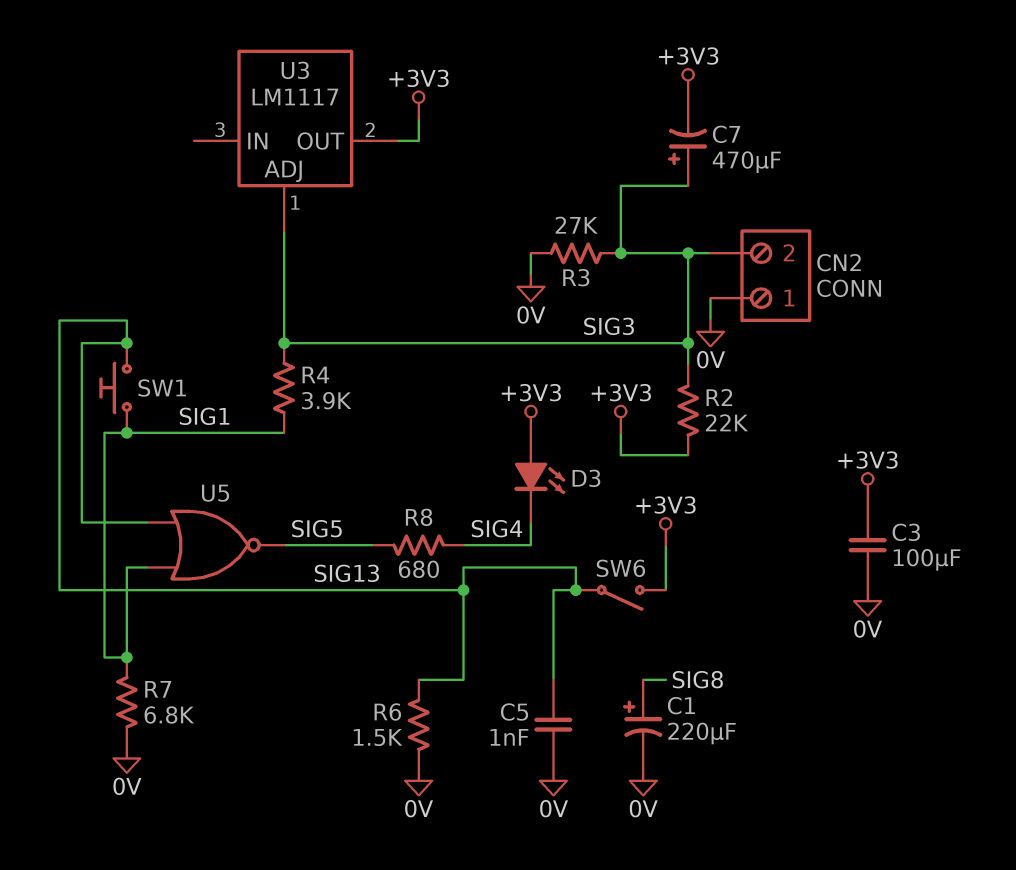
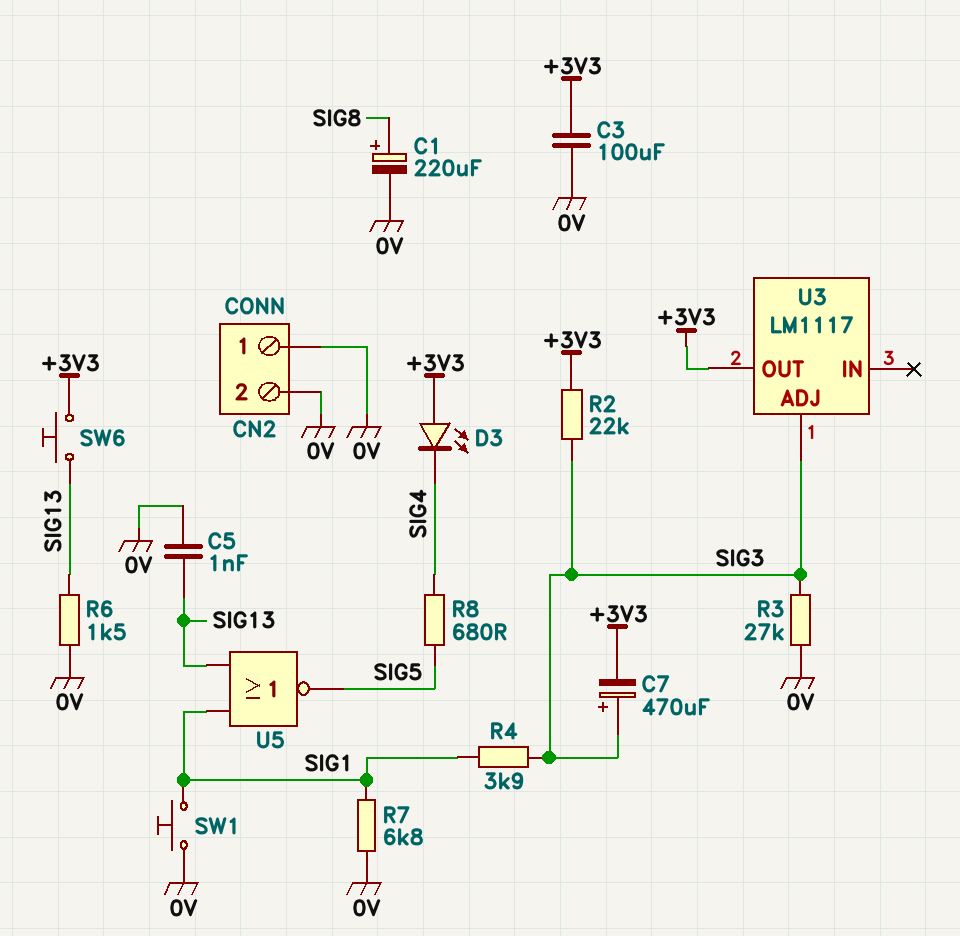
CN2 pin 2: SIG3 -> 0V
SW1: button (SIG1, SIG13) -> button (0V, SIG1)
SW6: switch (+3V3, SIG13) -> button (+3V3, SIG13)

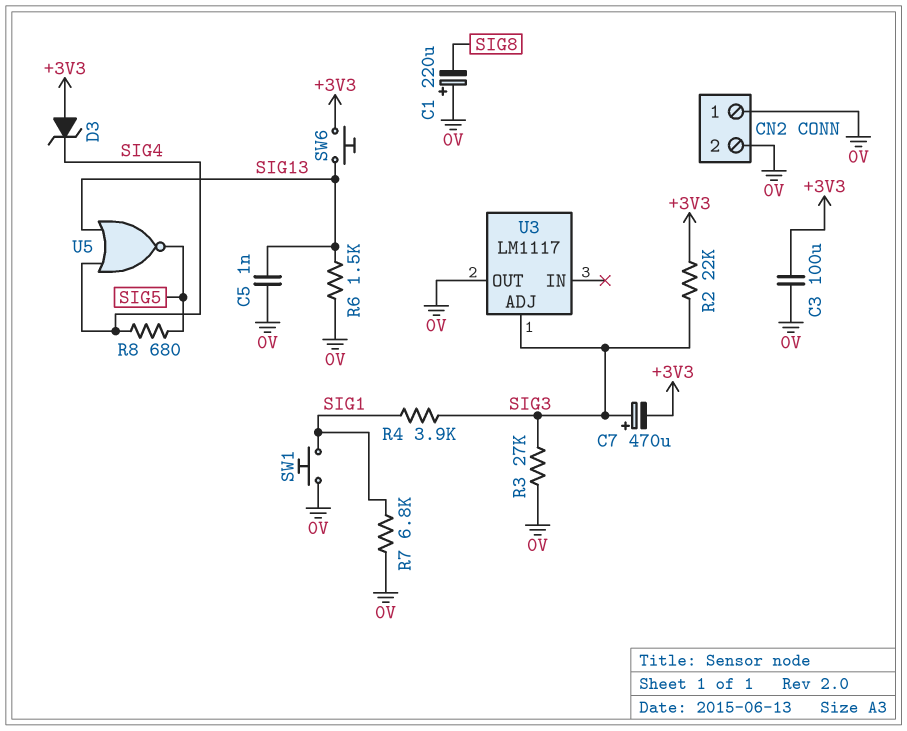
C1: 220uF (plus SIG8, minus 0V) -> 220uF (plus 0V, minus SIG8)
D3: LED (A +3V3, K SIG4) -> zener (A +3V3, K SIG4)
U3 pin OUT: +3V3 -> 0V
U5: NOR (in SIG1, in SIG13, out SIG5) -> NOR (in SIG4, in SIG13, out SIG5)

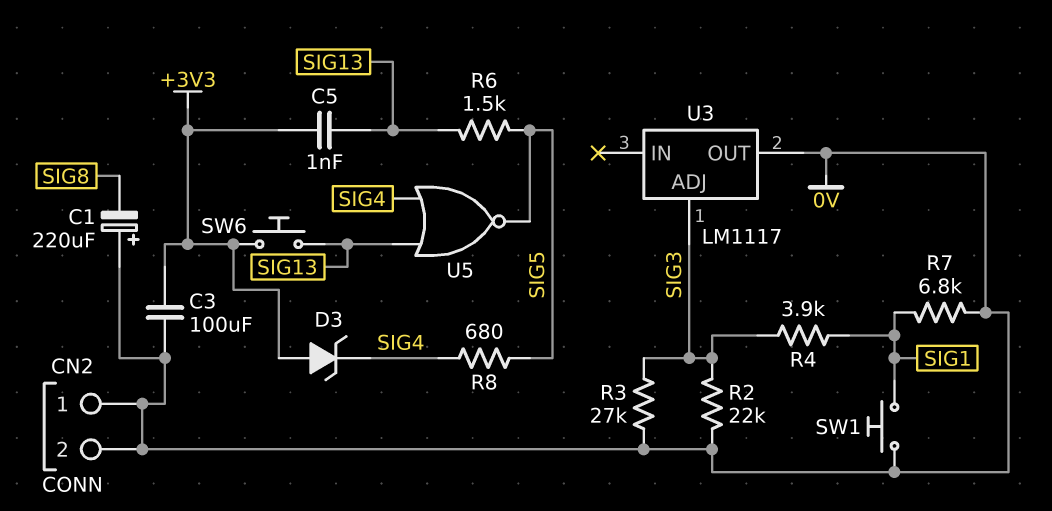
C5: 1nF (0V, SIG13) -> 1nF (+3V3, SIG13)
C7: 470uF (plus SIG3, minus +3V3) -> none
R2: 22k (+3V3, SIG3) -> 22k (0V, SIG3)
R6: 1.5k (0V, SIG13) -> 1.5k (SIG5, SIG13)

